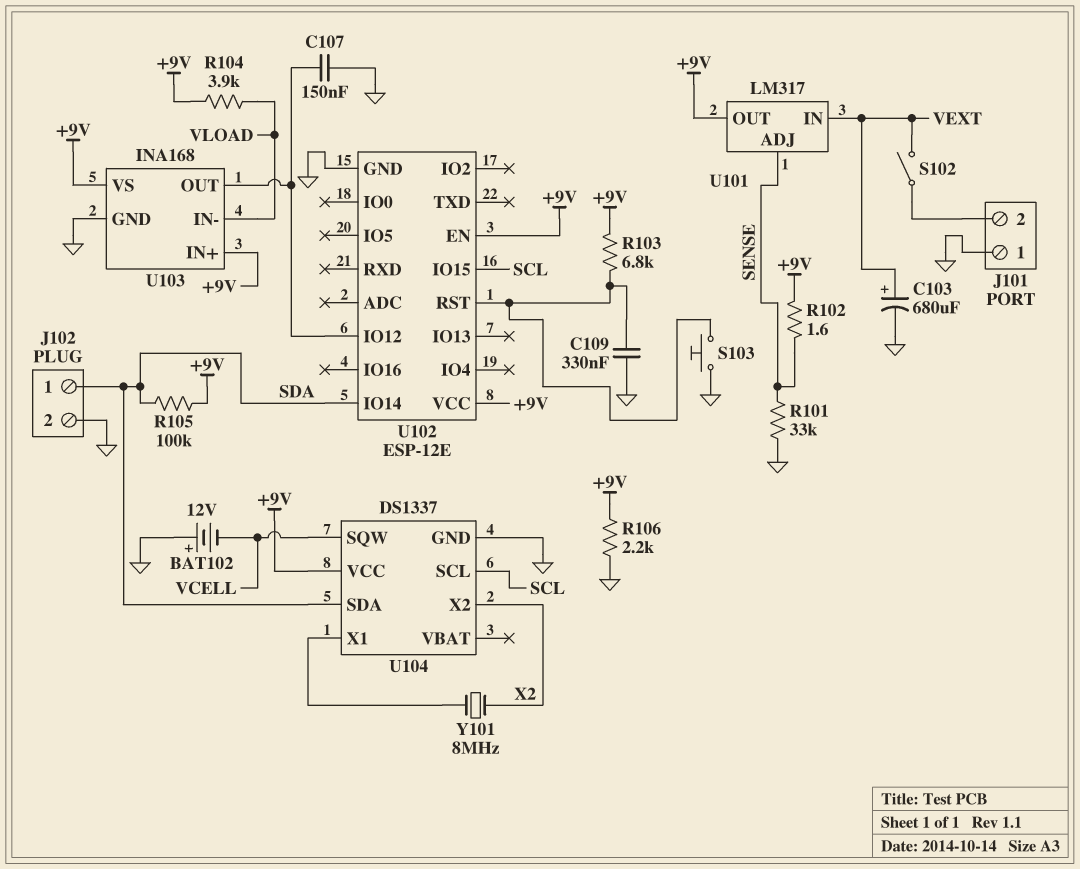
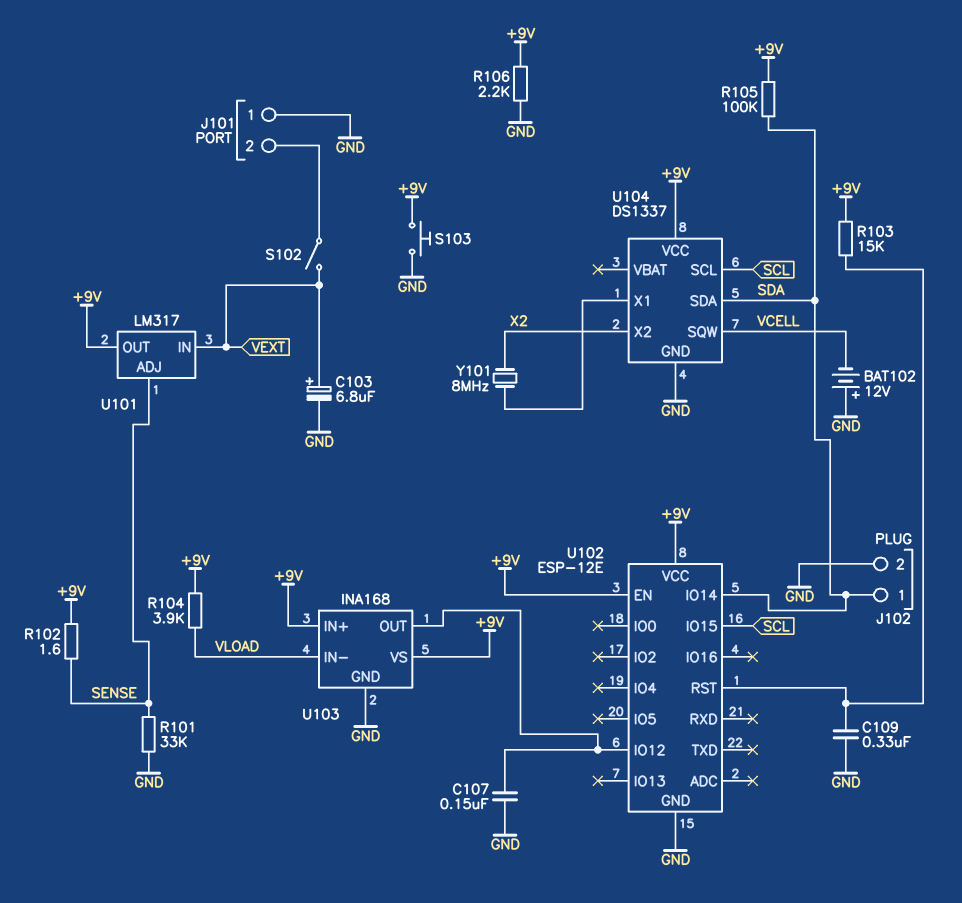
C103: 680uF (plus VEXT, minus GND) -> 6.8uF (plus VEXT, minus GND)
R103: 6.8k (+9V, U102/RST) -> 15k (+9V, U102/RST)
S103: button (GND, U102/RST) -> button (+9V, GND)

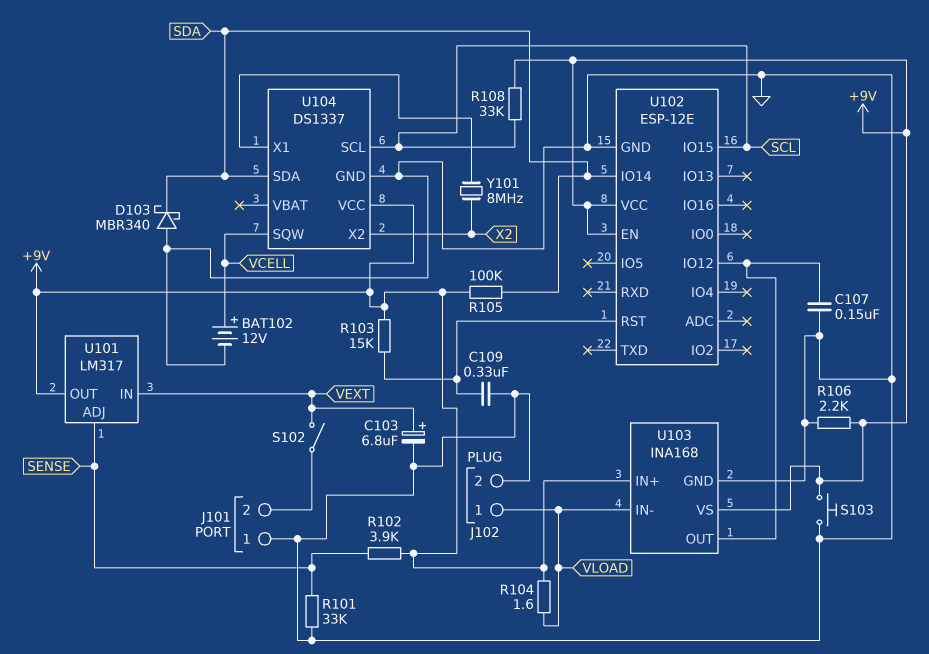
BAT102: 12V (plus GND, minus VCELL) -> 12V (plus VCELL, minus GND)
D103: none -> schottky MBR340 (A GND, K SDA)
J102 pin 1: SDA -> VLOAD
R102: 1.6 (+9V, SENSE) -> 3.9k (+9V, SENSE)
R104: 3.9k (+9V, VLOAD) -> 1.6 (+9V, VLOAD)
R108: none -> 33k (+9V, SCL)

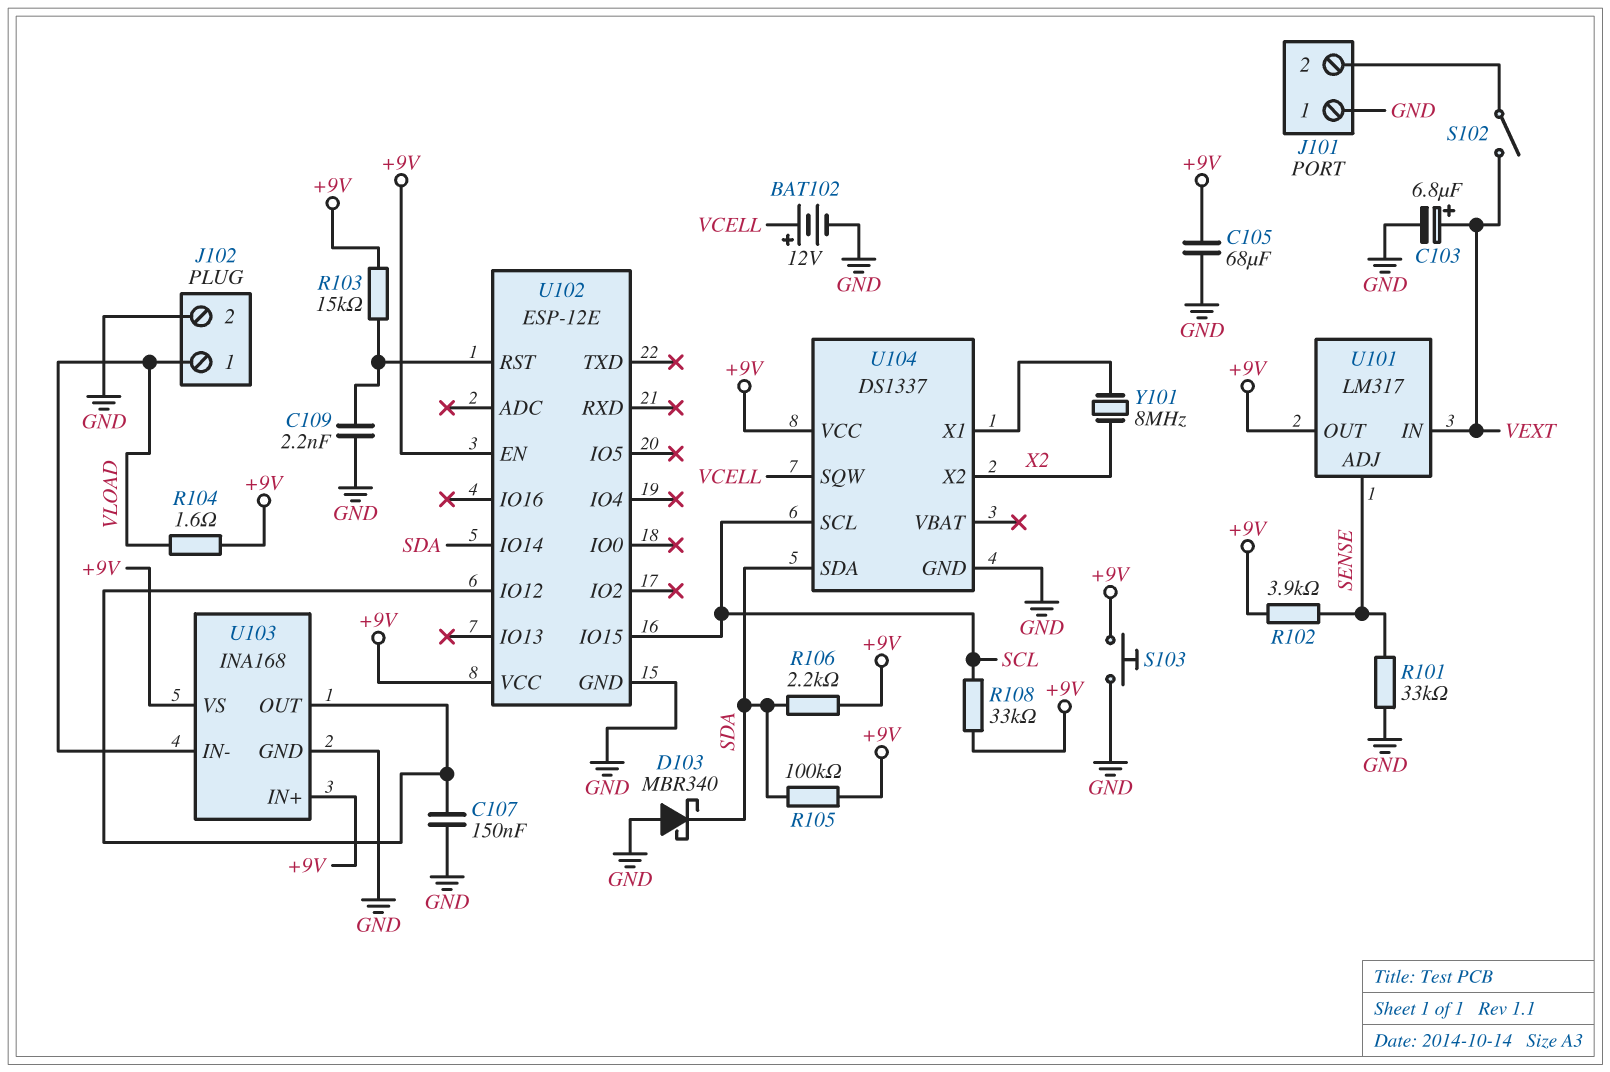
C105: none -> 68uF (+9V, GND)
C109: 330nF (GND, U102/RST) -> 2.2nF (GND, U102/RST)
R106: 2.2k (+9V, GND) -> 2.2k (+9V, SDA)

